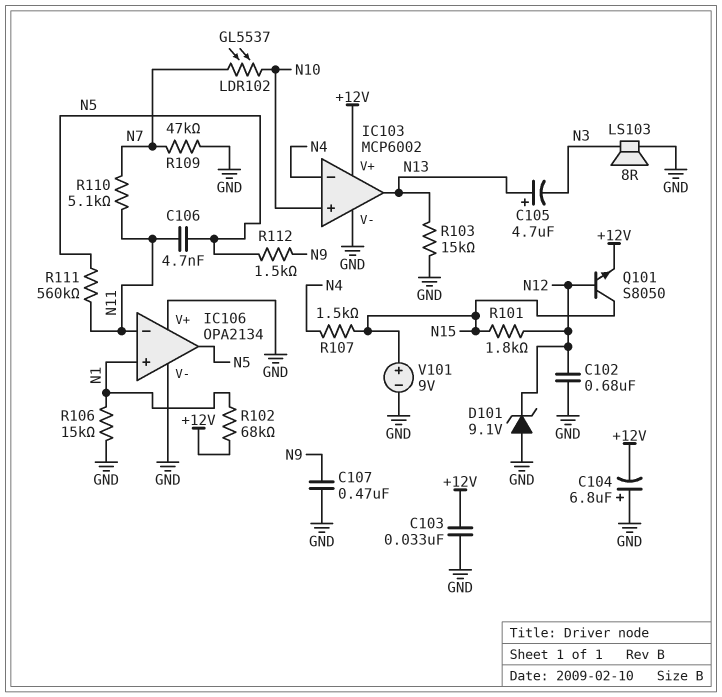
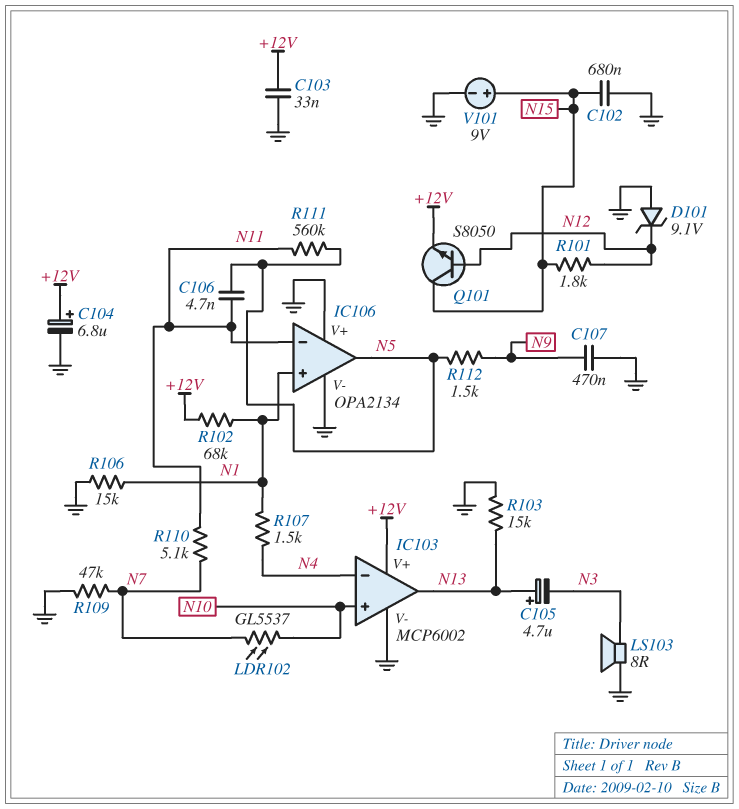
C102: 680nF (GND, N12) -> 680nF (GND, N15)
C104: 6.8uF (plus GND, minus +12V) -> 6.8uF (plus +12V, minus GND)
R107: 1.5k (N4, N15) -> 1.5k (N1, N4)

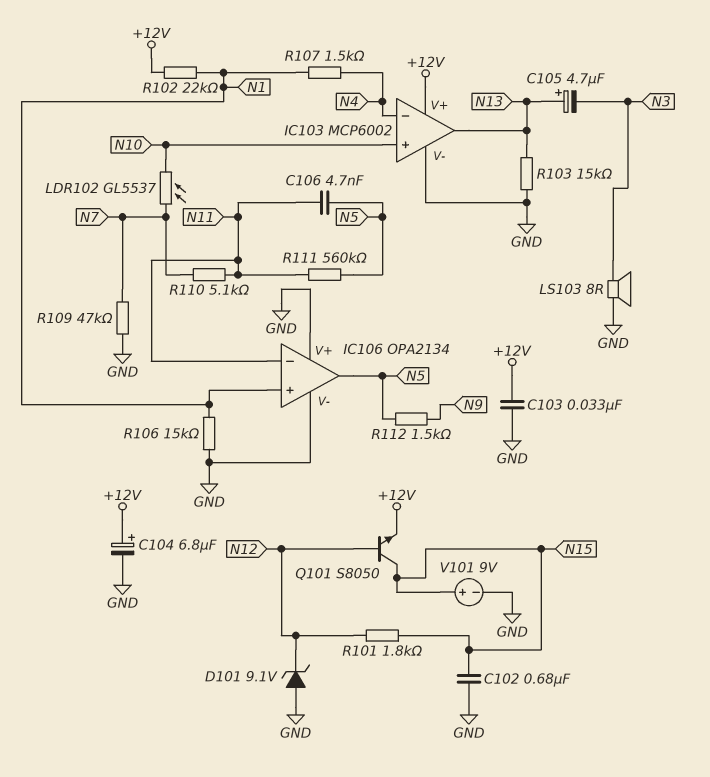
C107: 470nF (GND, N9) -> none
R102: 68k (+12V, N1) -> 22k (+12V, N1)

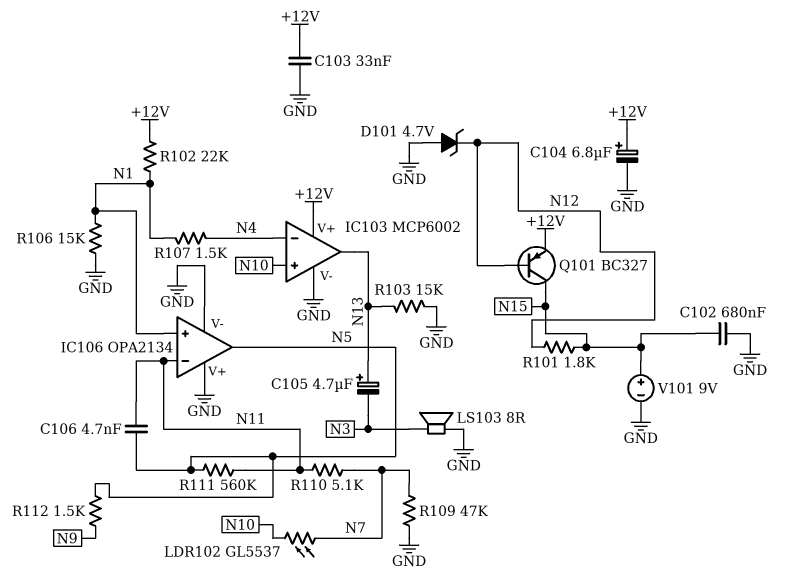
D101: zener 9.1V (A GND, K N12) -> zener 4.7V (A GND, K N12)
Q101: NPN S8050 (B N12, C N15, E +12V) -> PNP BC327 (B N12, C N15, E +12V)

